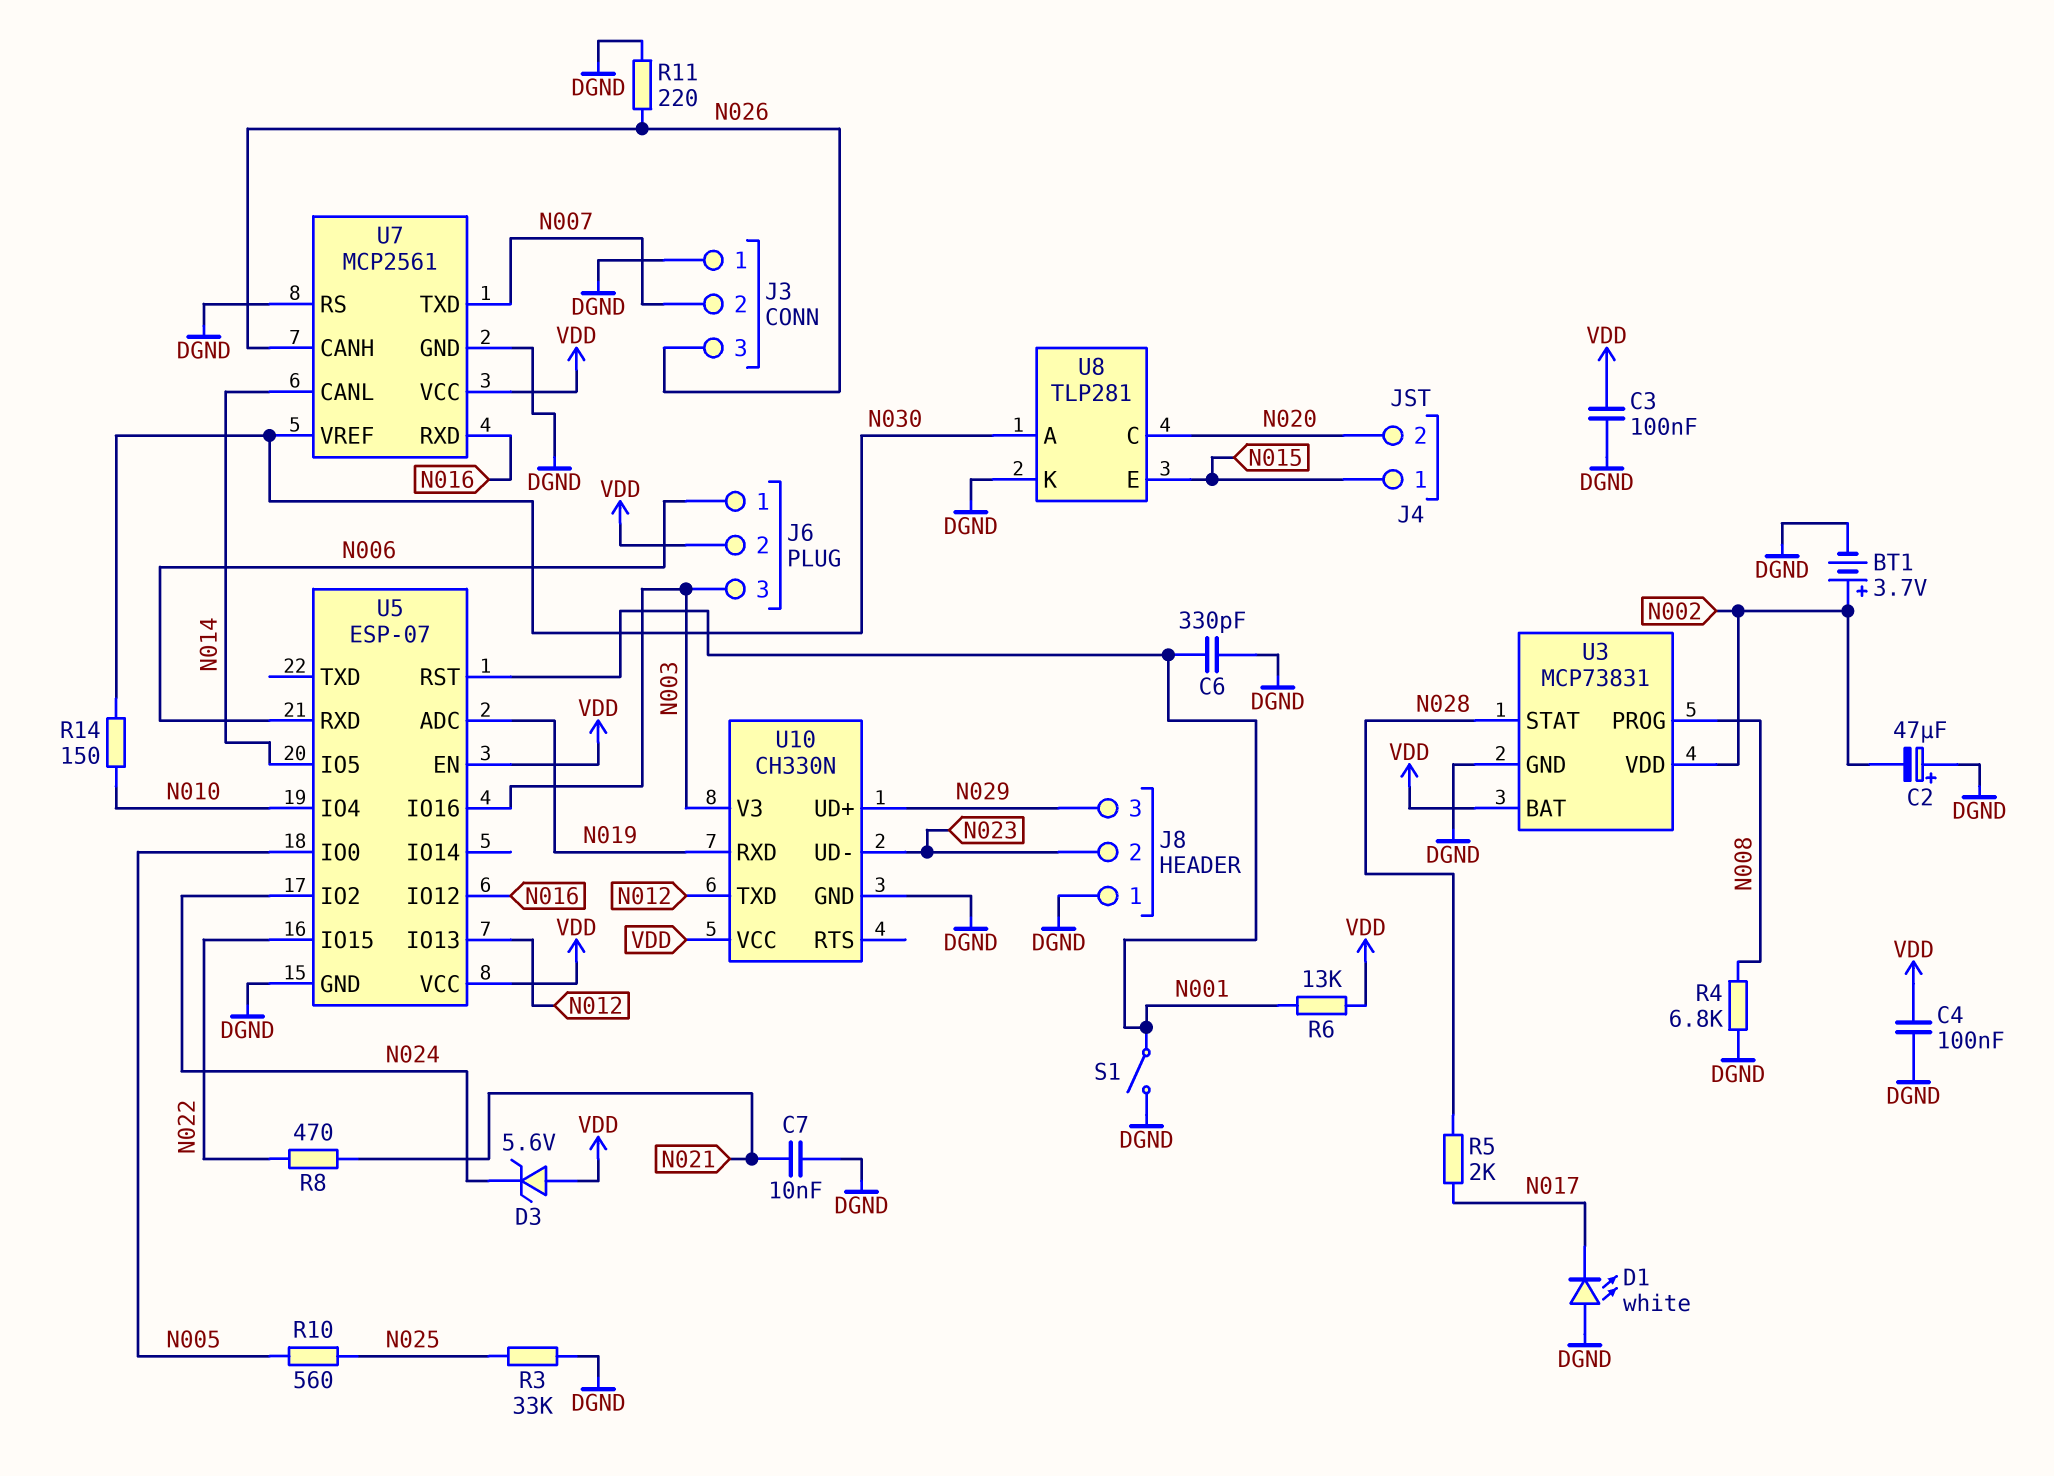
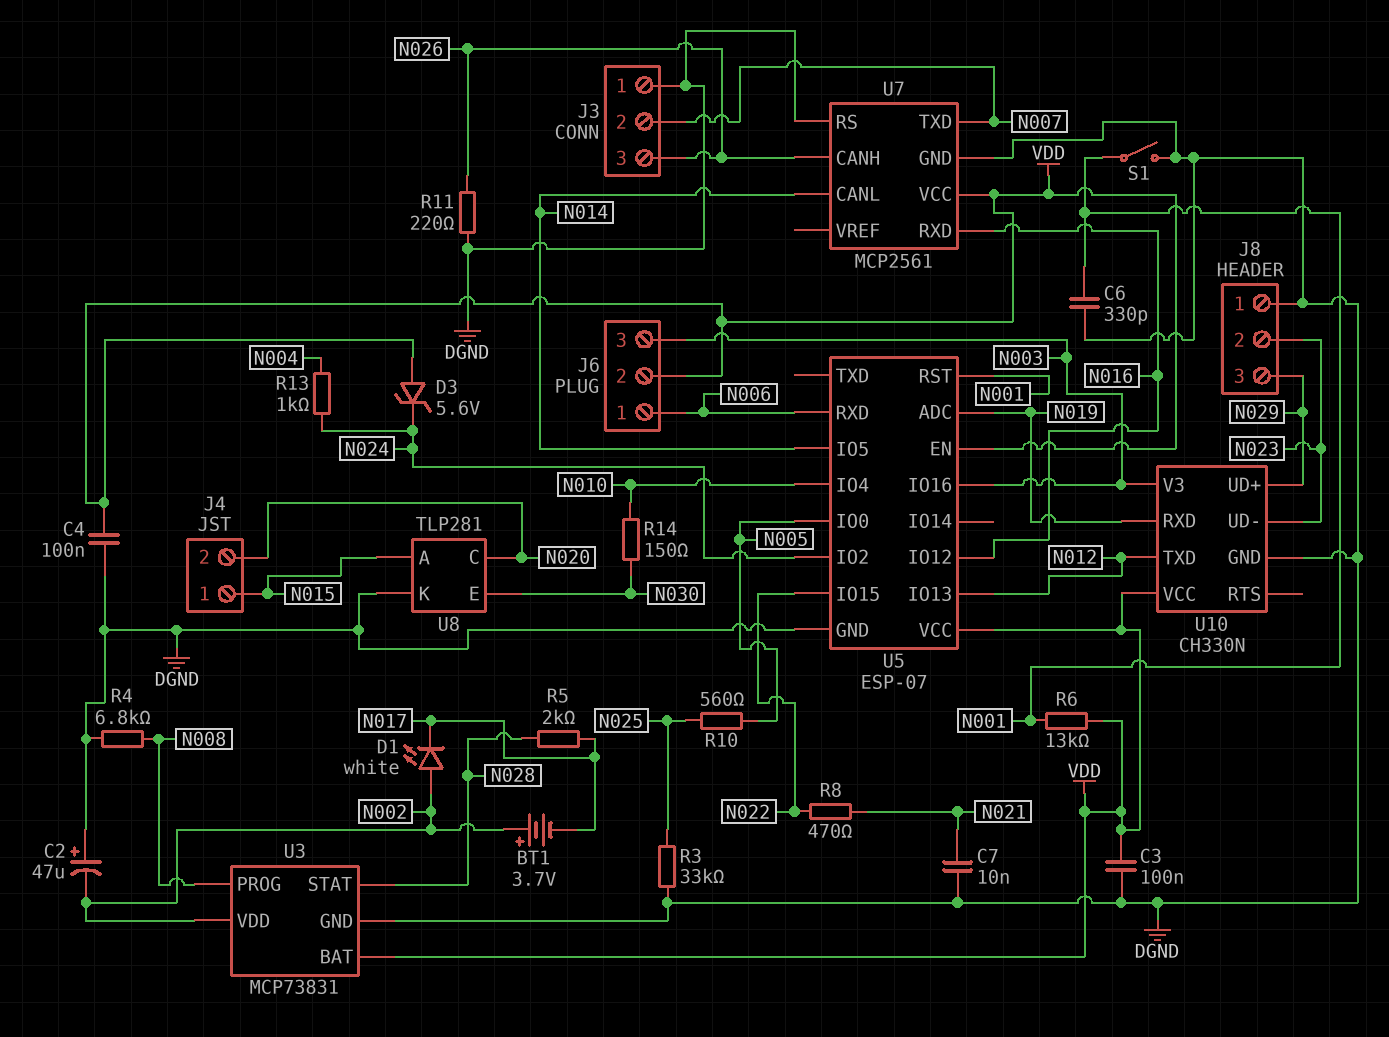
BT1: 3.7V (plus N002, minus DGND) -> 3.7V (plus N002, minus N017)
D1: LED white (A DGND, K N017) -> LED white (A N002, K N017)
R13: none -> 1k (N004, N024)
U7 pin VREF: N030 -> none
U8 pin A: N030 -> N015
U8 pin E: N015 -> N030

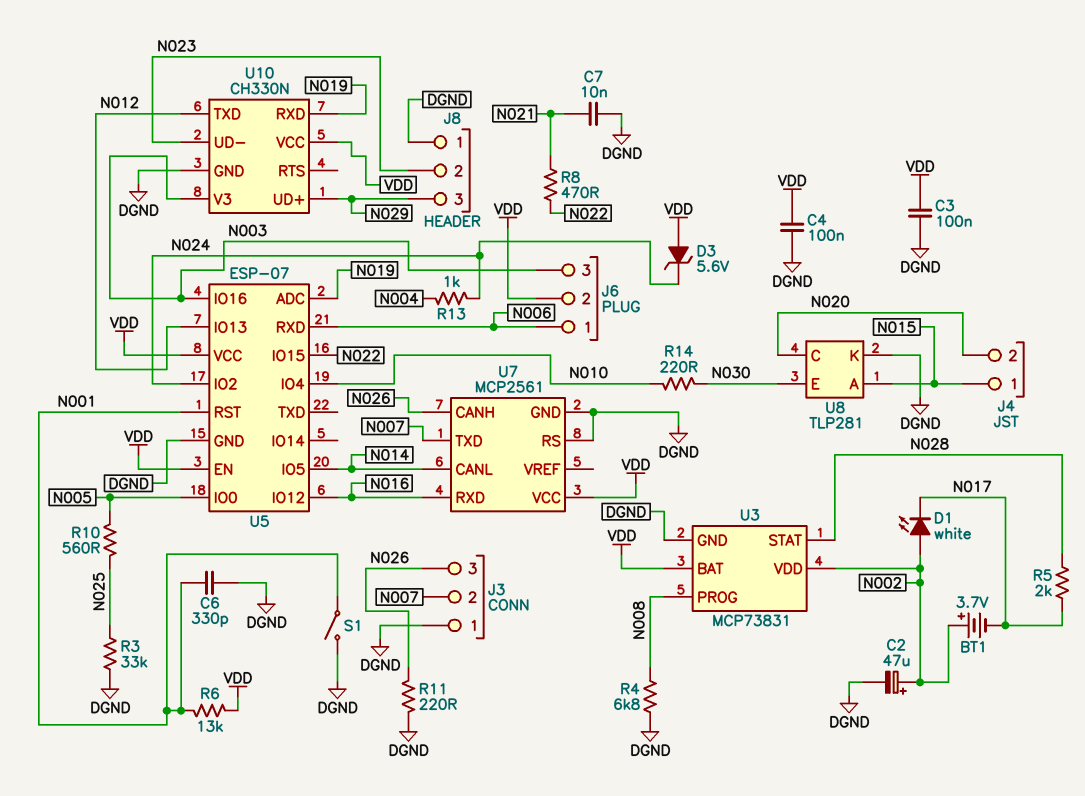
C2: 47uF (plus DGND, minus N002) -> 47uF (plus N002, minus DGND)
R14: 150 (N010, N030) -> 220 (N010, N030)

